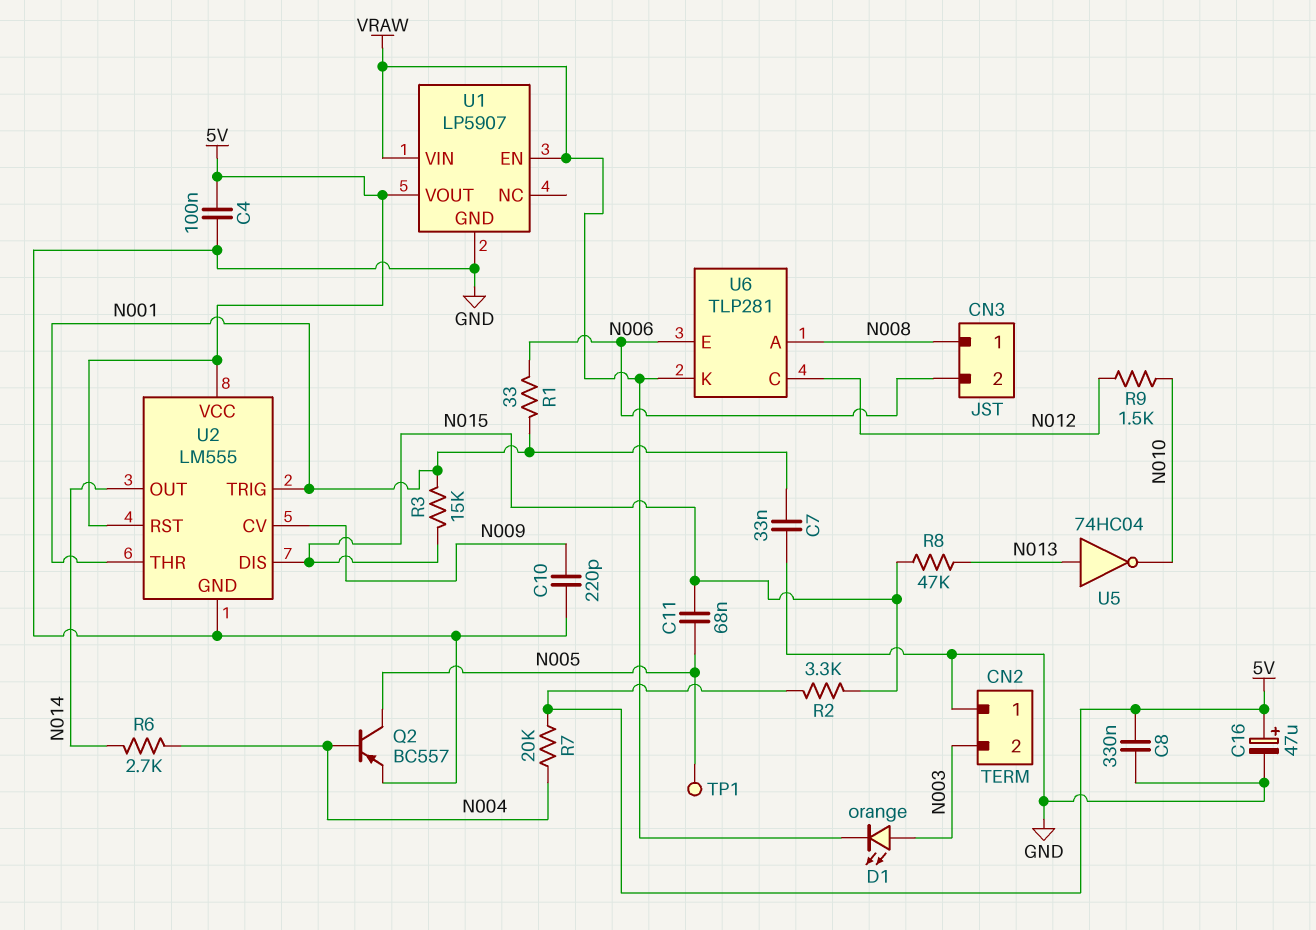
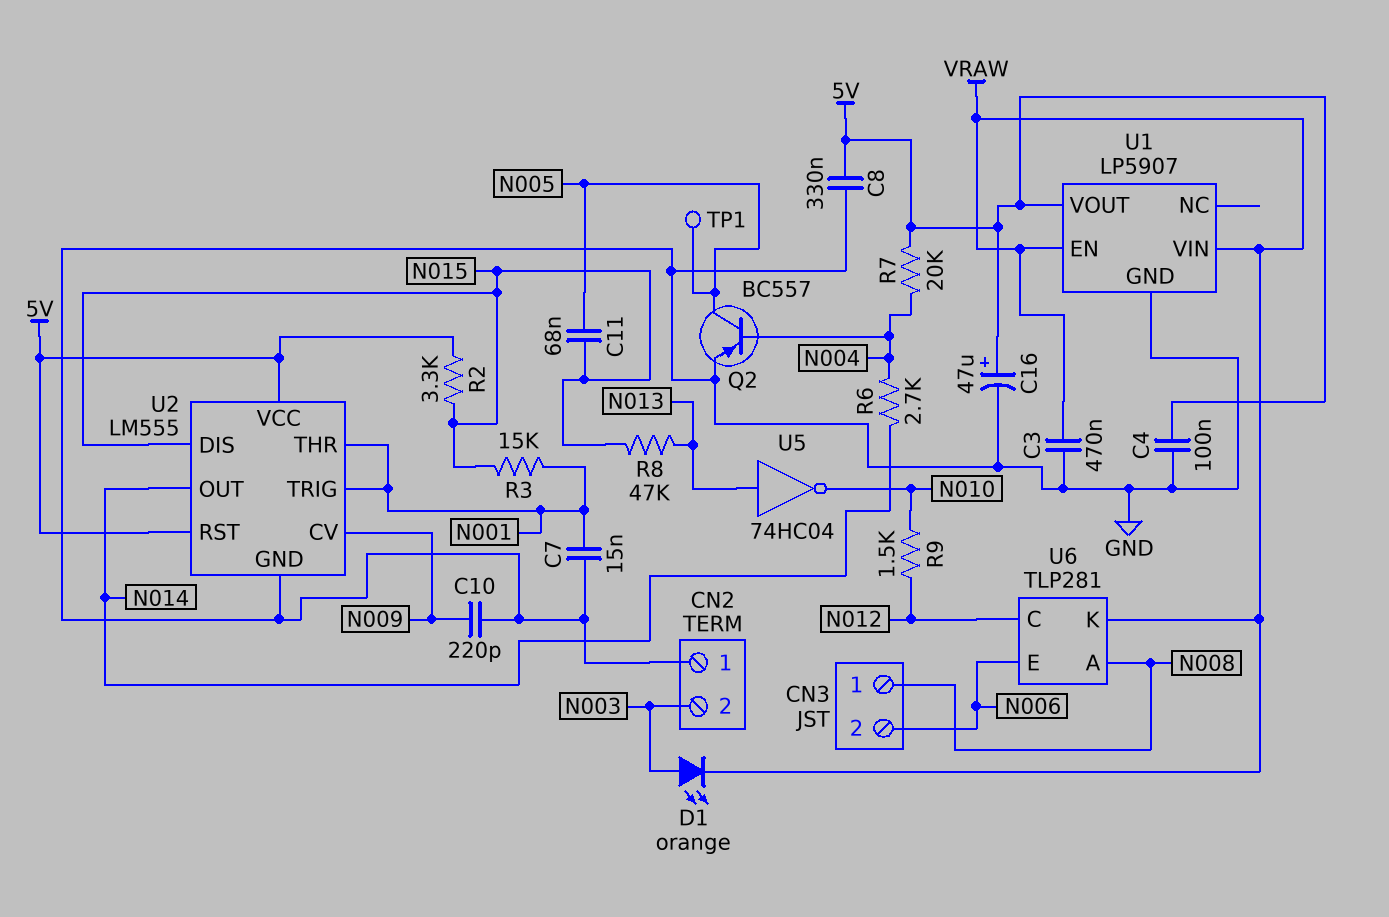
C3: none -> 470nF (GND, VRAW)
C7: 33nF (GND, N001) -> 15nF (GND, N001)
R1: 33 (N001, N006) -> none

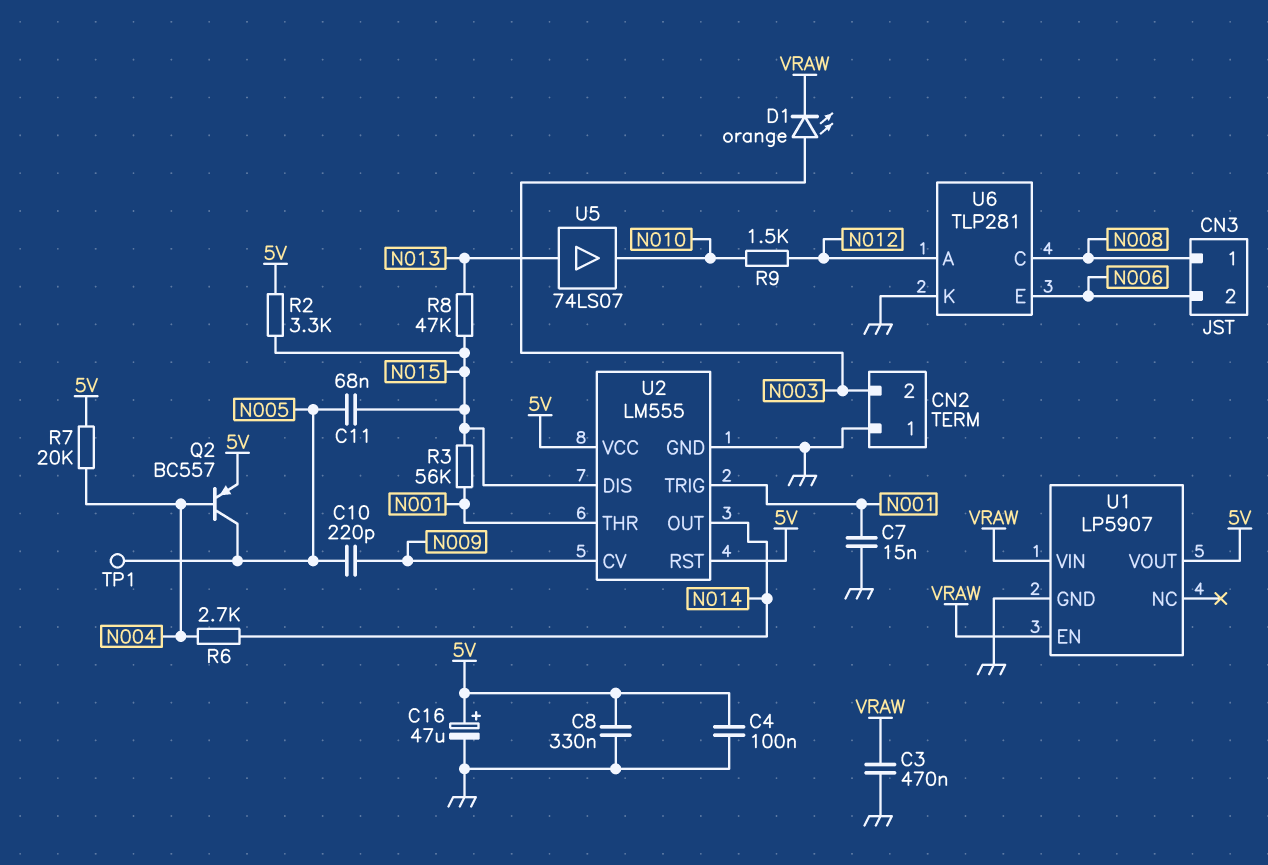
C10: 220pF (GND, N009) -> 220pF (N005, N009)
Q2: PNP BC557 (B N004, C N005, E GND) -> PNP BC557 (B N004, C N005, E 5V)
R3: 15k (N001, N015) -> 56k (N001, N015)
U5: NOT 74HC04 (in N013, out N010) -> buffer 74LS07 (in N013, out N010)
U6 pin A: N008 -> N012
U6 pin C: N012 -> N008
U6 pin K: VRAW -> GND

